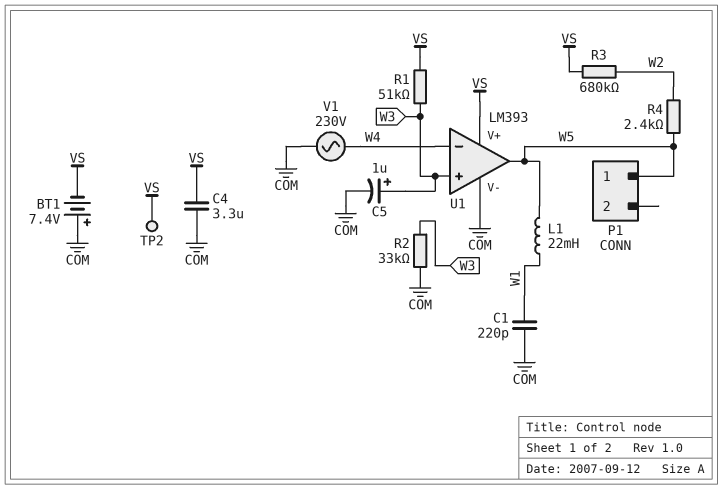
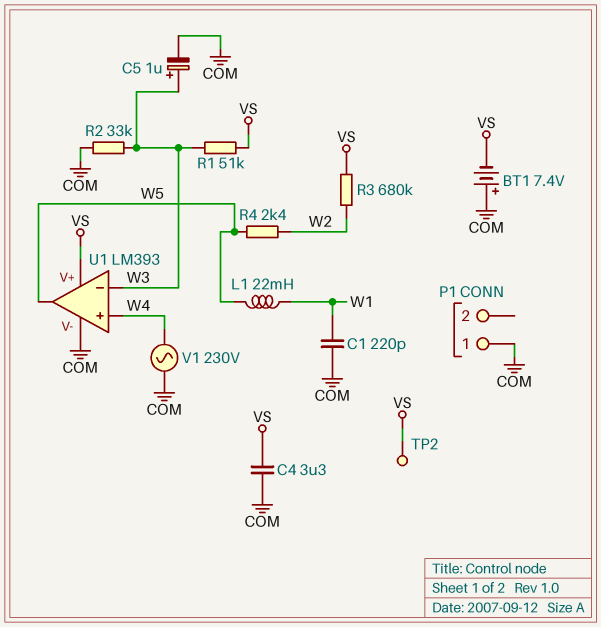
P1 pin 1: W5 -> COM
U1 pin in+: W3 -> W4
U1 pin in-: W4 -> W3

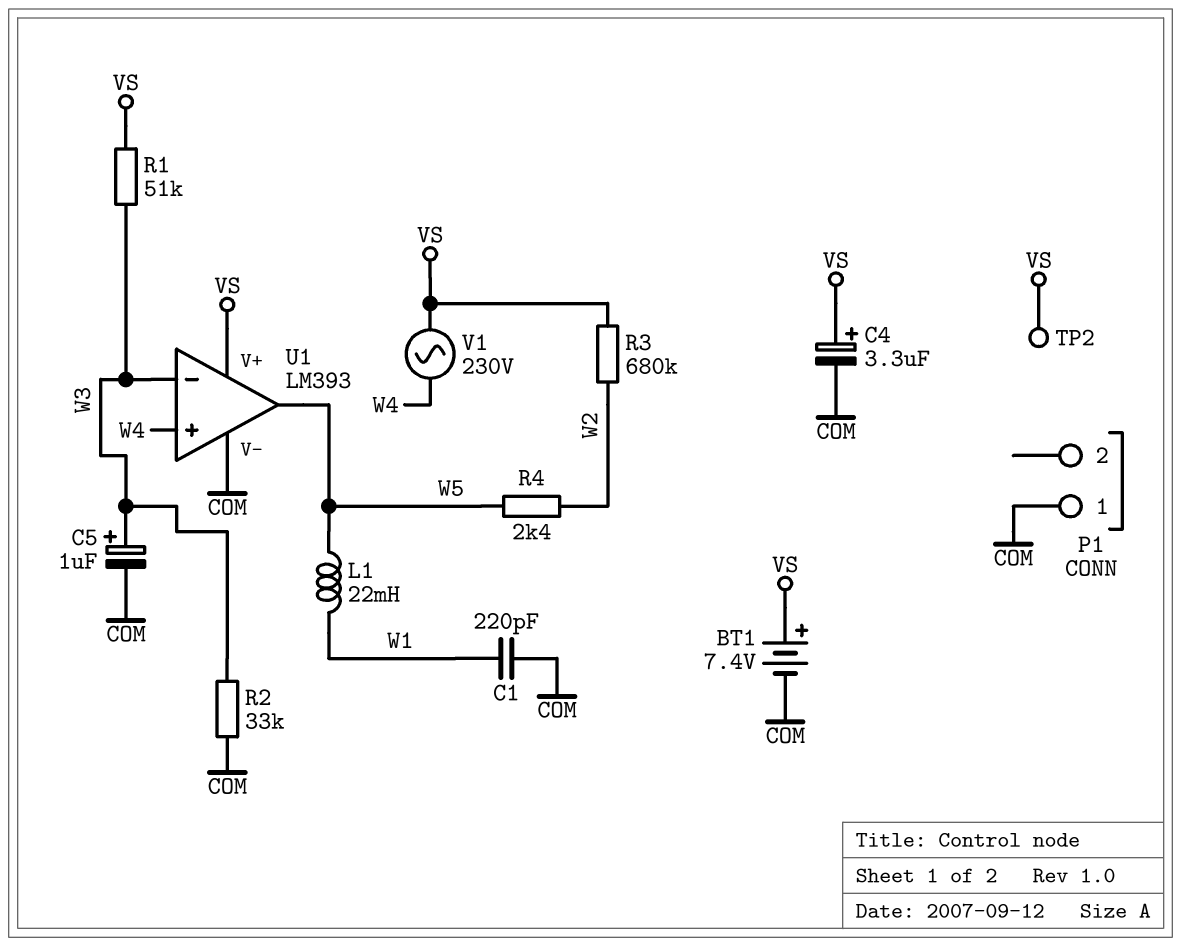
BT1: 7.4V (plus COM, minus VS) -> 7.4V (plus VS, minus COM)
C4: 3.3uF (COM, VS) -> 3.3uF (plus VS, minus COM)
V1: AC 230V (COM, W4) -> AC 230V (VS, W4)

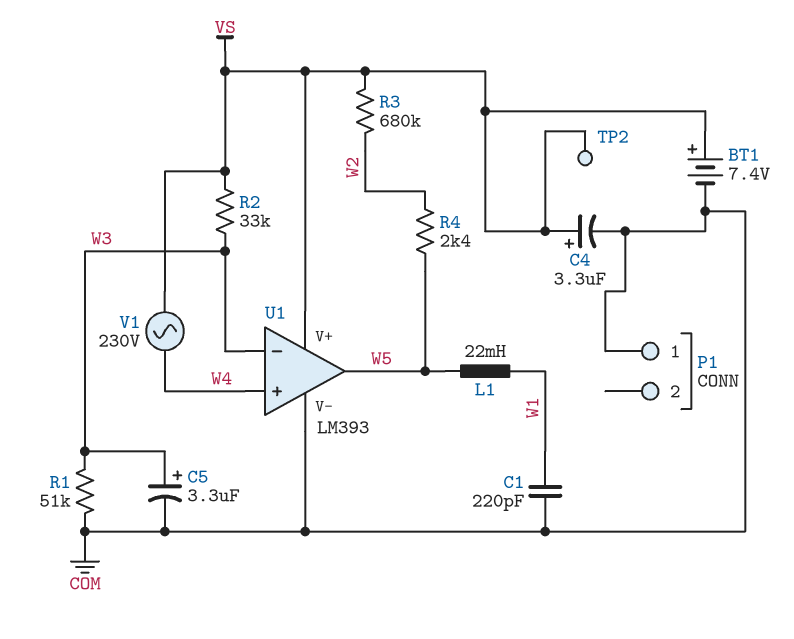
C5: 1uF (plus W3, minus COM) -> 3.3uF (plus W3, minus COM)
R1: 51k (VS, W3) -> 51k (COM, W3)
R2: 33k (COM, W3) -> 33k (VS, W3)

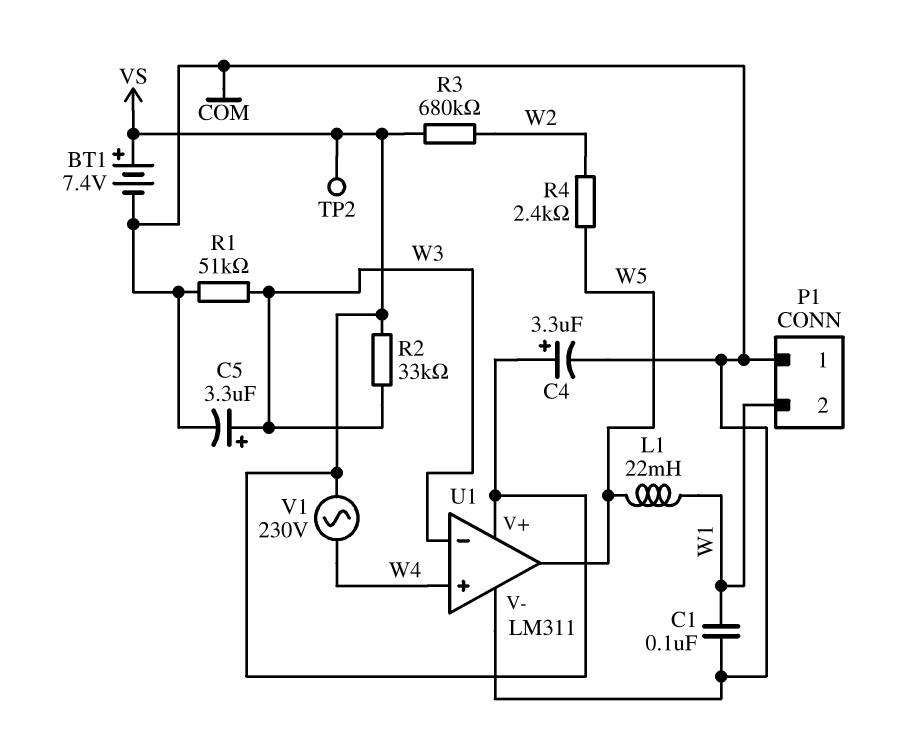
C1: 220pF (COM, W1) -> 100nF (COM, W1)
P1 pin 2: none -> W1
U1: LM393 -> LM311

